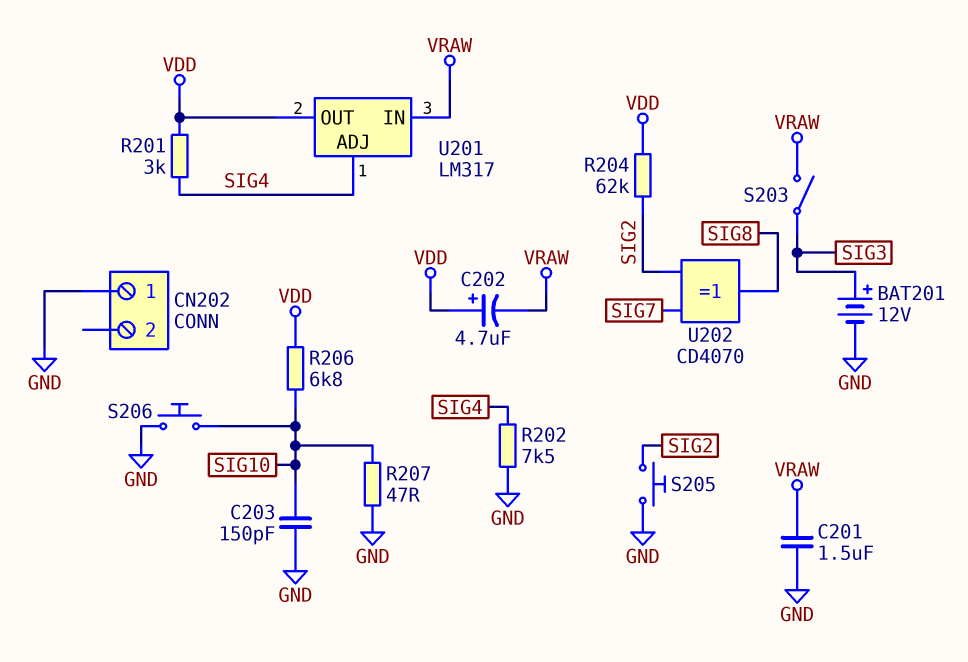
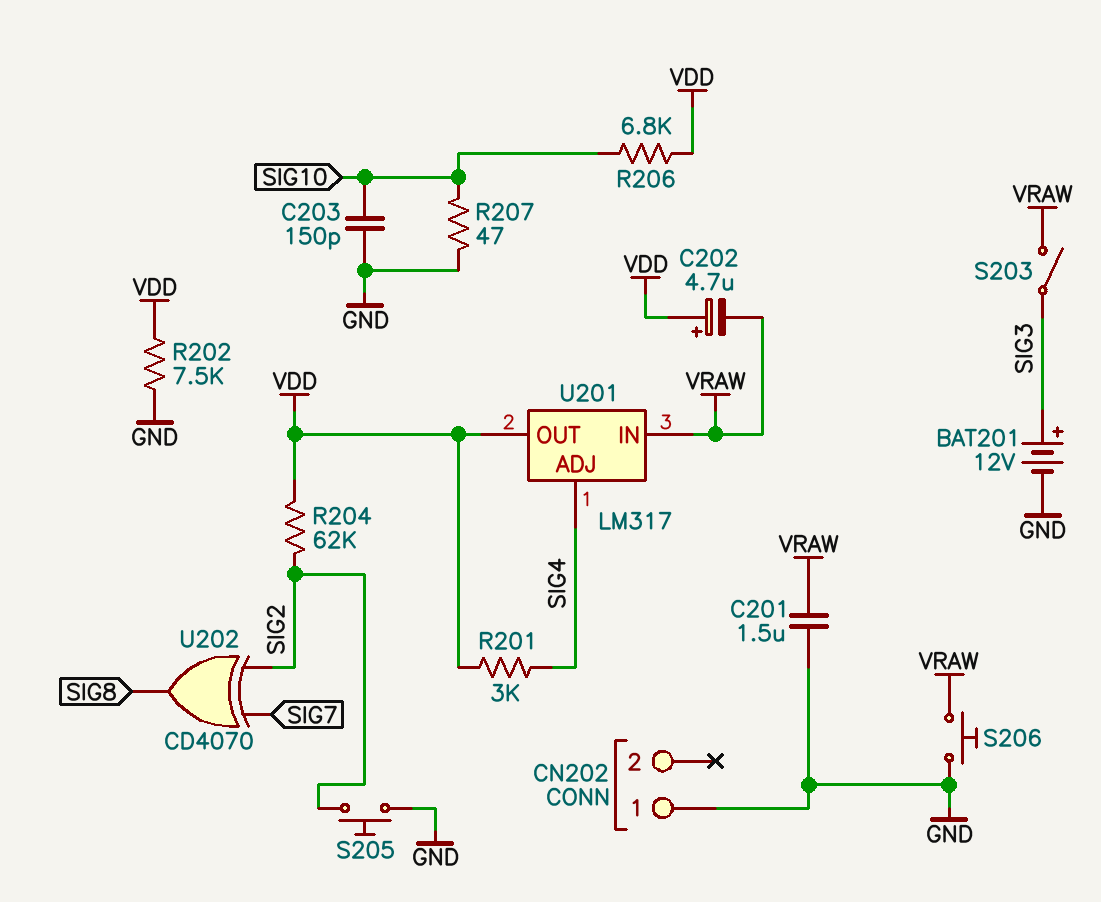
R202: 7.5k (GND, SIG4) -> 7.5k (GND, VDD)
S206: button (GND, SIG10) -> button (GND, VRAW)

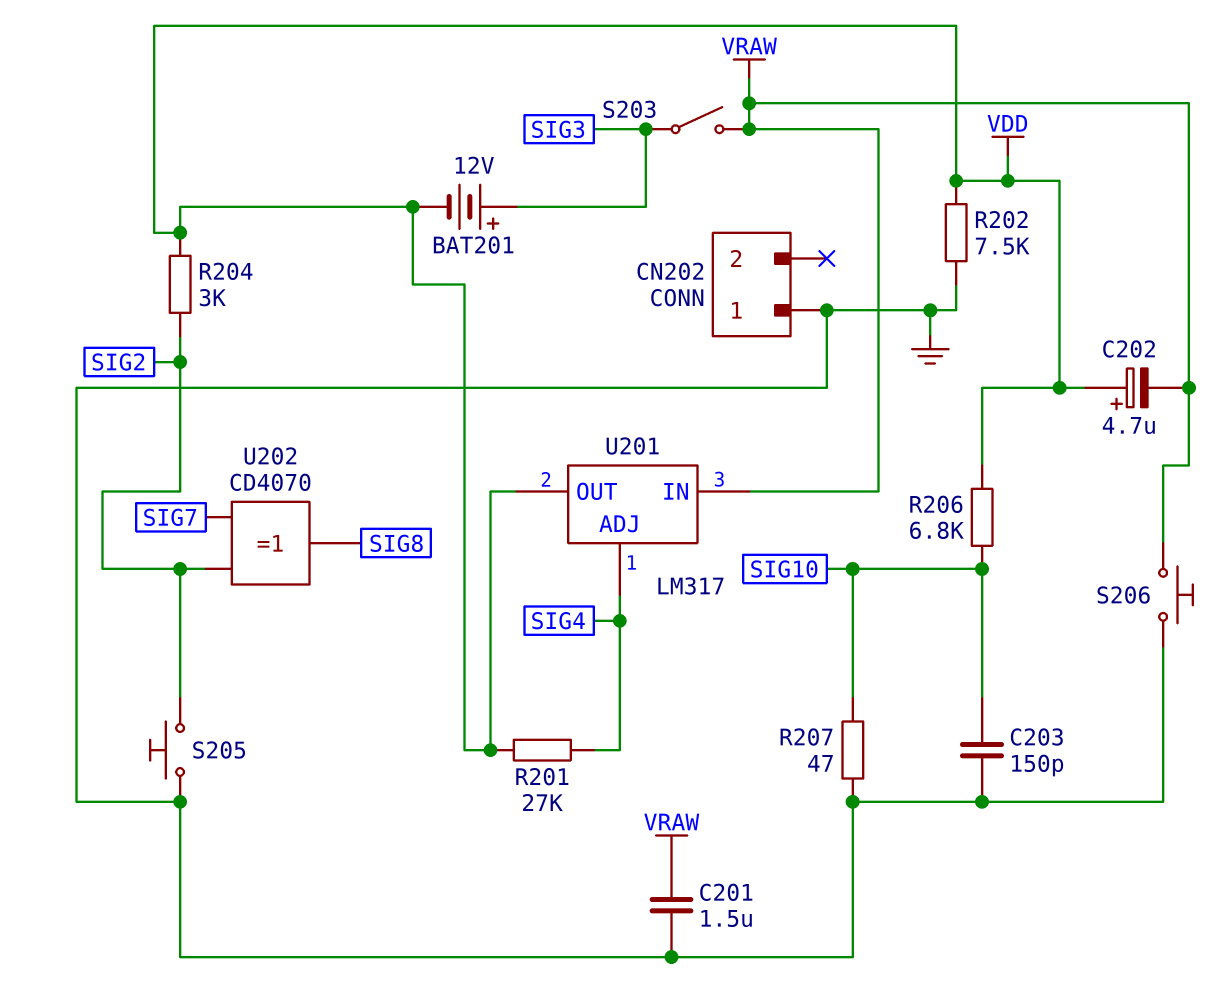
BAT201: 12V (plus SIG3, minus GND) -> 12V (plus SIG3, minus VDD)
R201: 3k (SIG4, VDD) -> 27k (SIG4, VDD)
R204: 62k (SIG2, VDD) -> 3k (SIG2, VDD)

